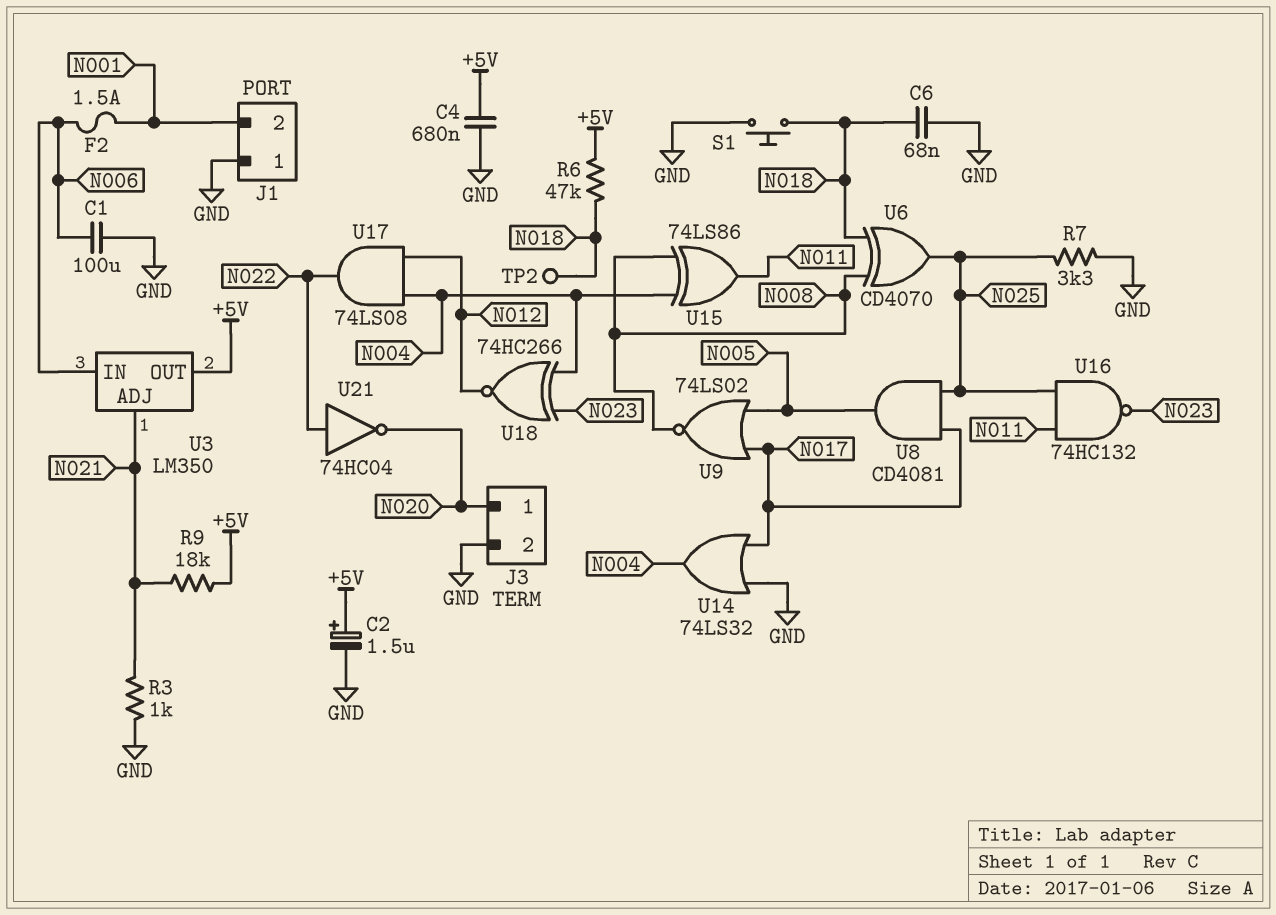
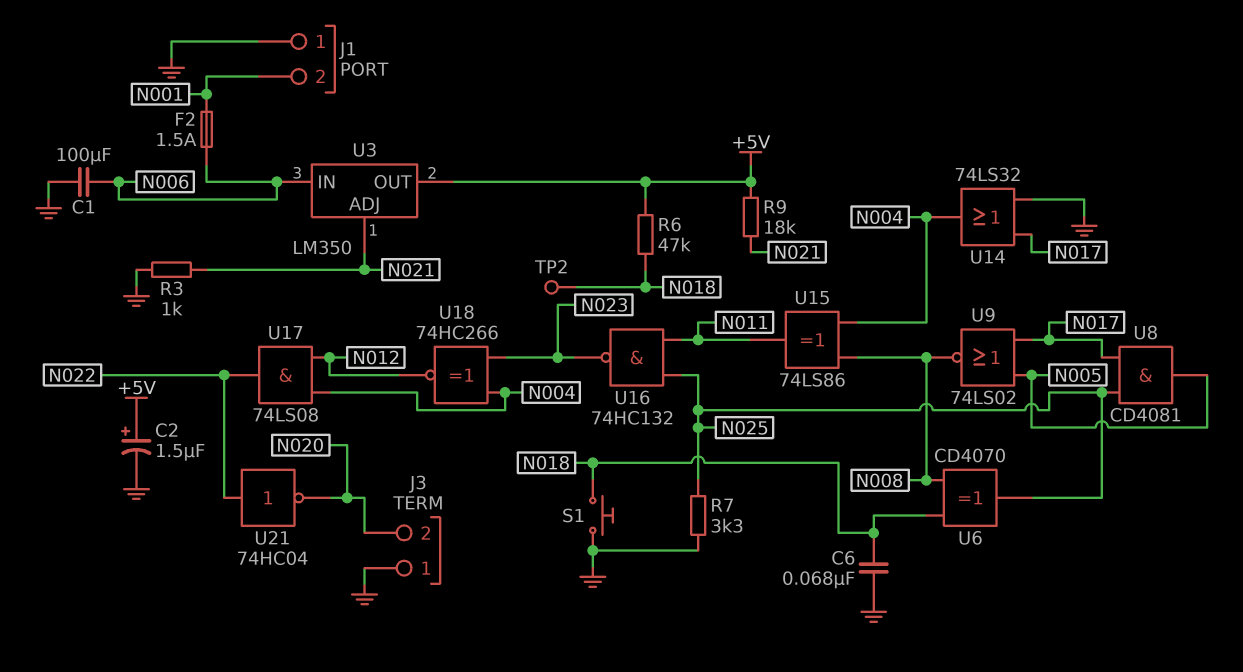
C4: 680nF (+5V, GND) -> none
J3 pin 1: N020 -> GND
J3 pin 2: GND -> N020

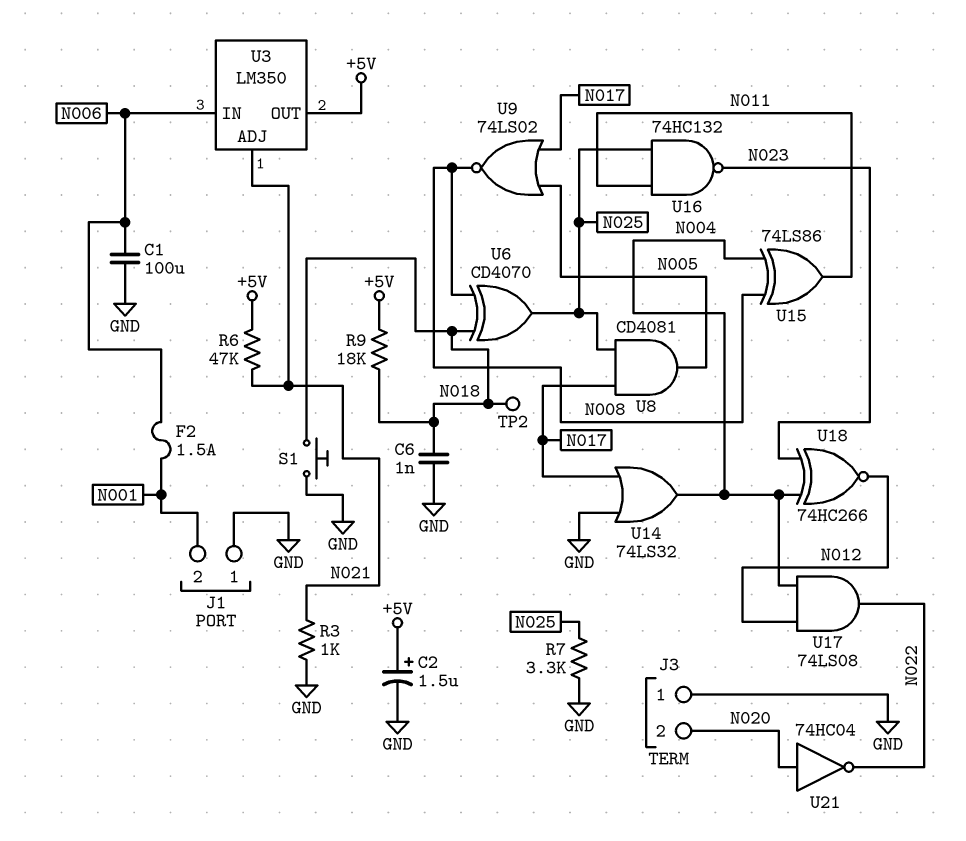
C6: 68nF (GND, N018) -> 1nF (GND, N018)
R6: 47k (+5V, N018) -> 47k (+5V, N021)
R9: 18k (+5V, N021) -> 18k (+5V, N018)
U21: NOT 74HC04 (in N022, out N020) -> NOT 74HC04 (in N020, out N022)

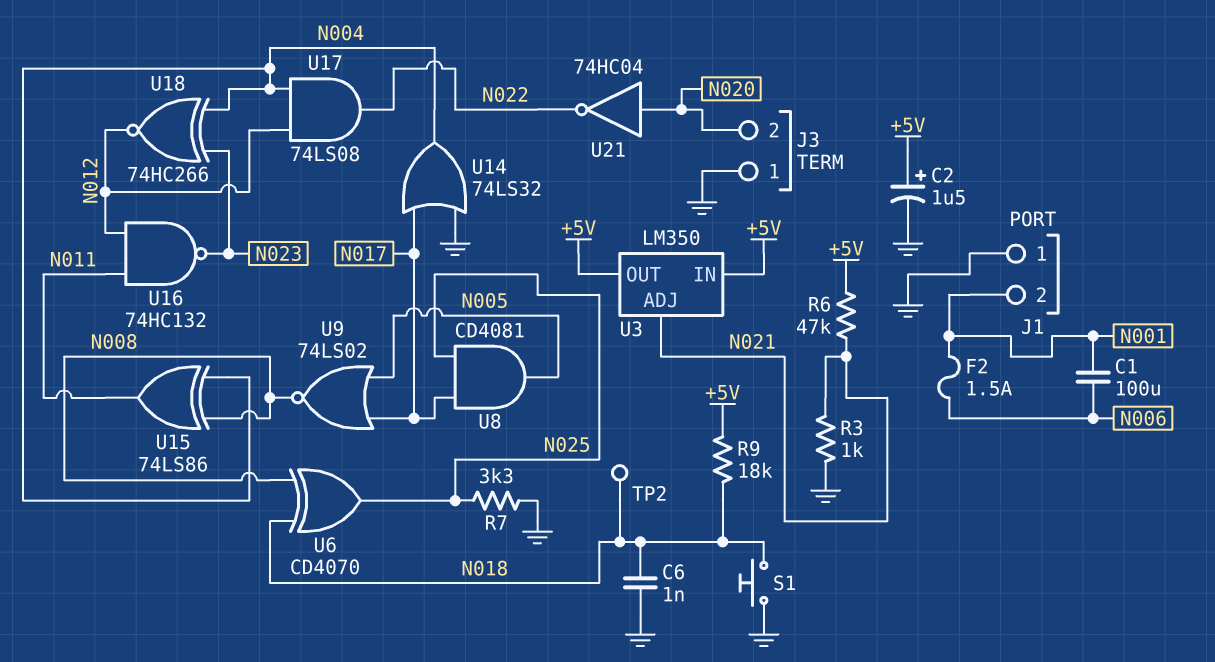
C1: 100uF (GND, N006) -> 100uF (N001, N006)
U3 pin IN: N006 -> +5V
U16: NAND 74HC132 (in N011, in N025, out N023) -> NAND 74HC132 (in N011, in N012, out N023)

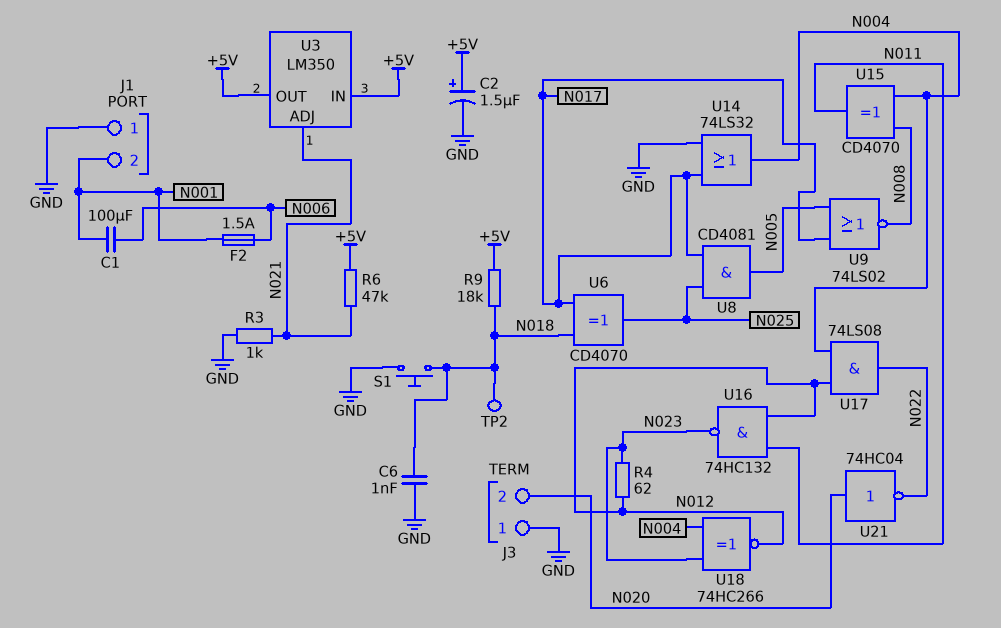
R4: none -> 62 (N012, N023)
R7: 3.3k (GND, N025) -> none
U6: XOR CD4070 (in N008, in N018, out N025) -> XOR CD4070 (in N017, in N018, out N025)
U15: XOR 74LS86 (in N004, in N008, out N011) -> XOR CD4070 (in N004, in N008, out N011)

